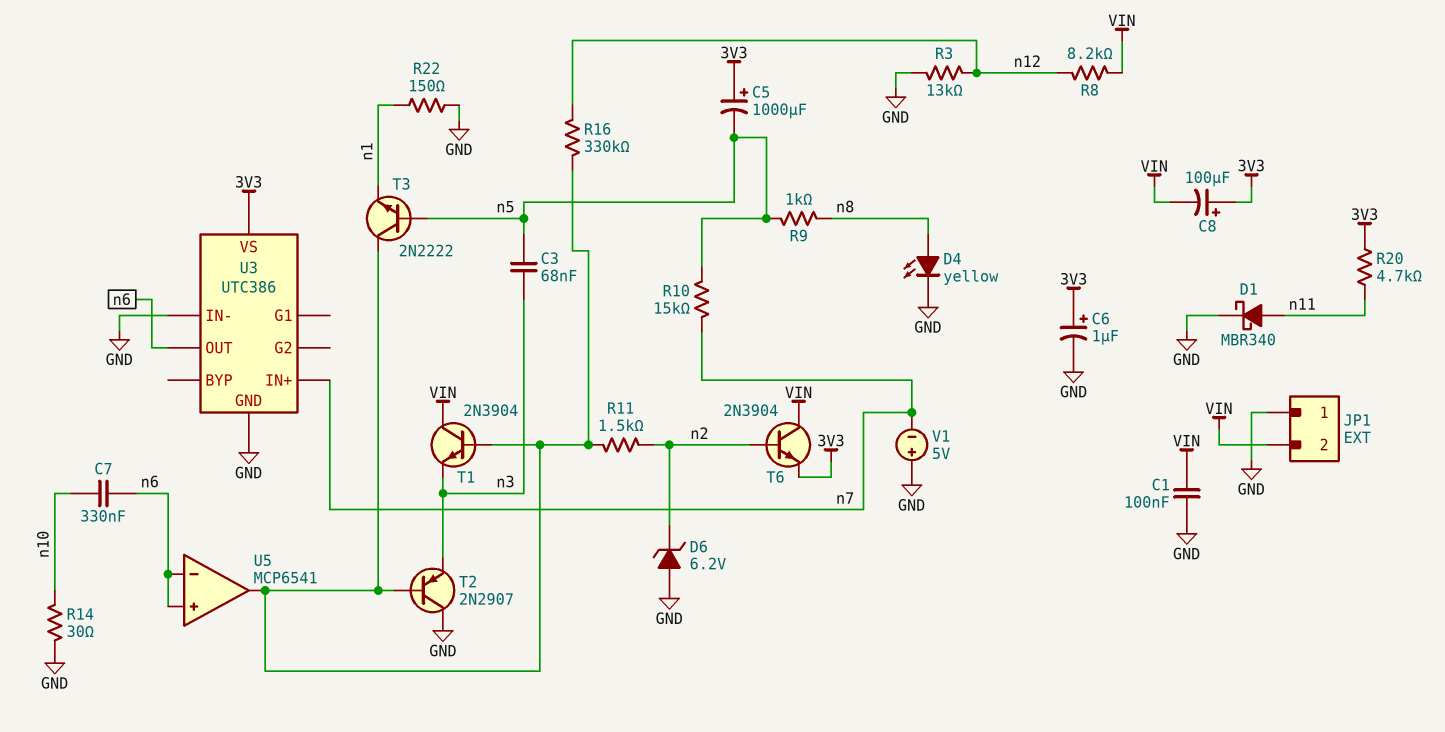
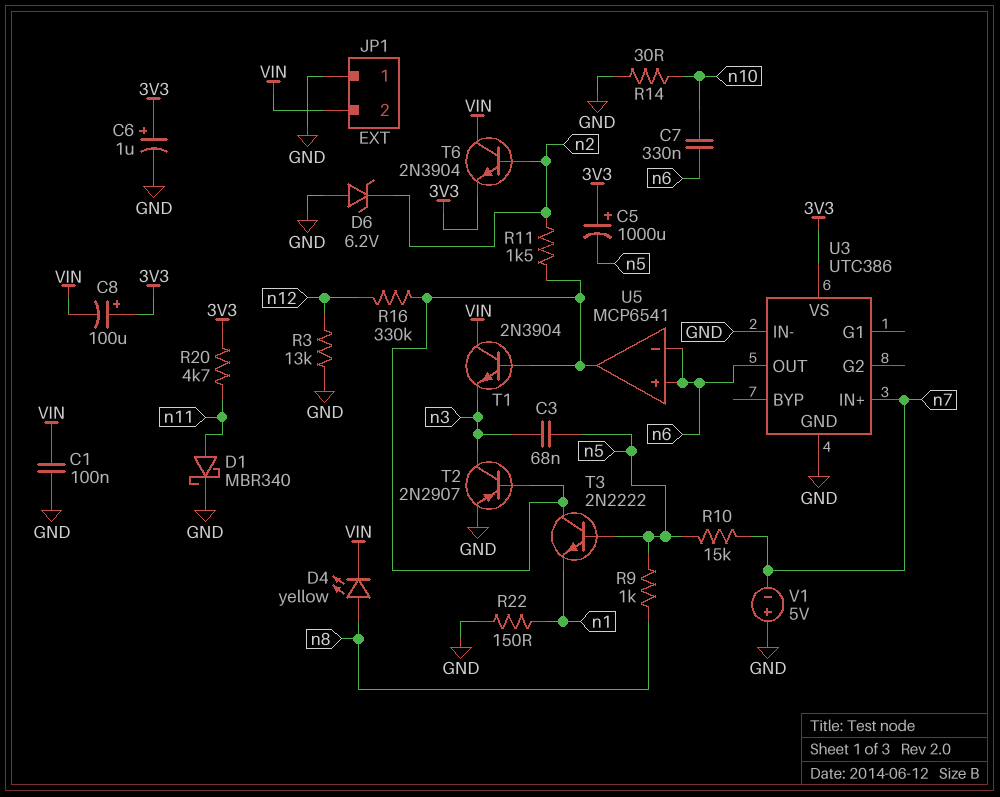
D4: LED yellow (A n8, K GND) -> LED yellow (A n8, K VIN)
R8: 8.2k (VIN, n12) -> none
T2: PNP 2N2907 (B U5/out, C GND, E n3) -> PNP 2N2907 (B U5/out, C n3, E GND)

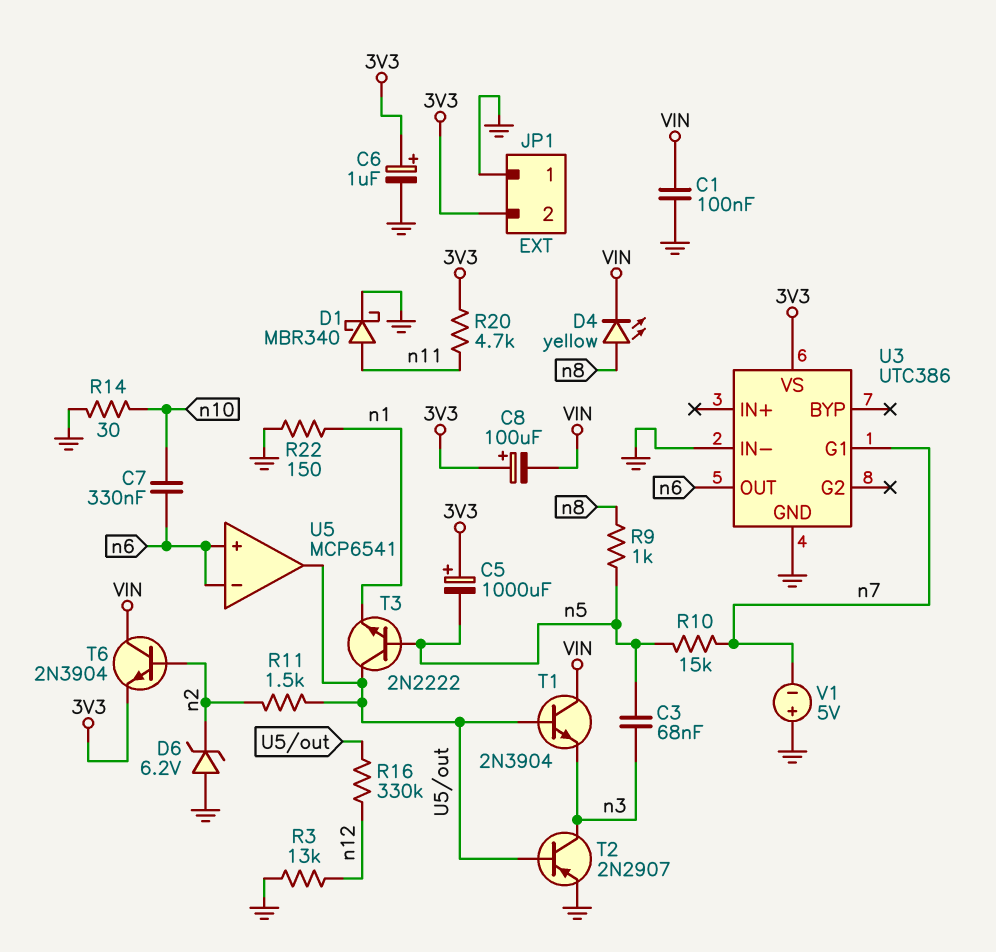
JP1 pin 2: VIN -> 3V3
U3 pin G1: none -> n7
U3 pin IN+: n7 -> none

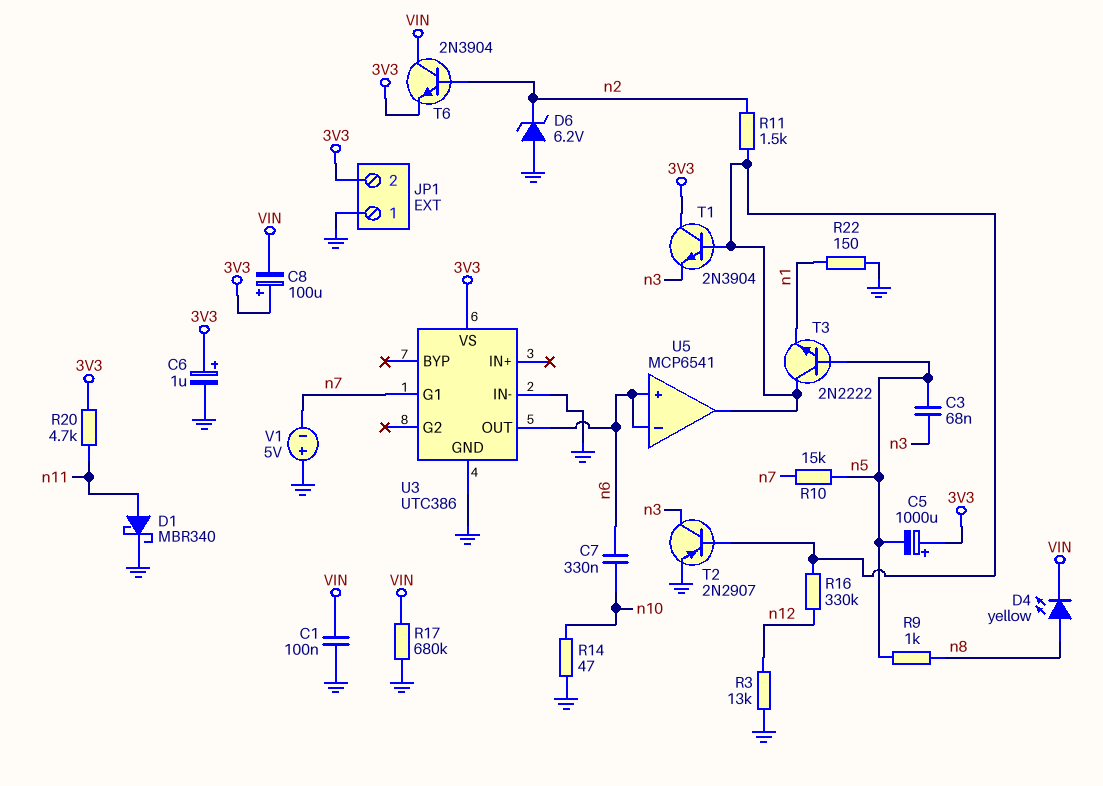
R14: 30 (GND, n10) -> 47 (GND, n10)
R17: none -> 680k (GND, VIN)
T1: NPN 2N3904 (B U5/out, C VIN, E n3) -> NPN 2N3904 (B U5/out, C 3V3, E n3)

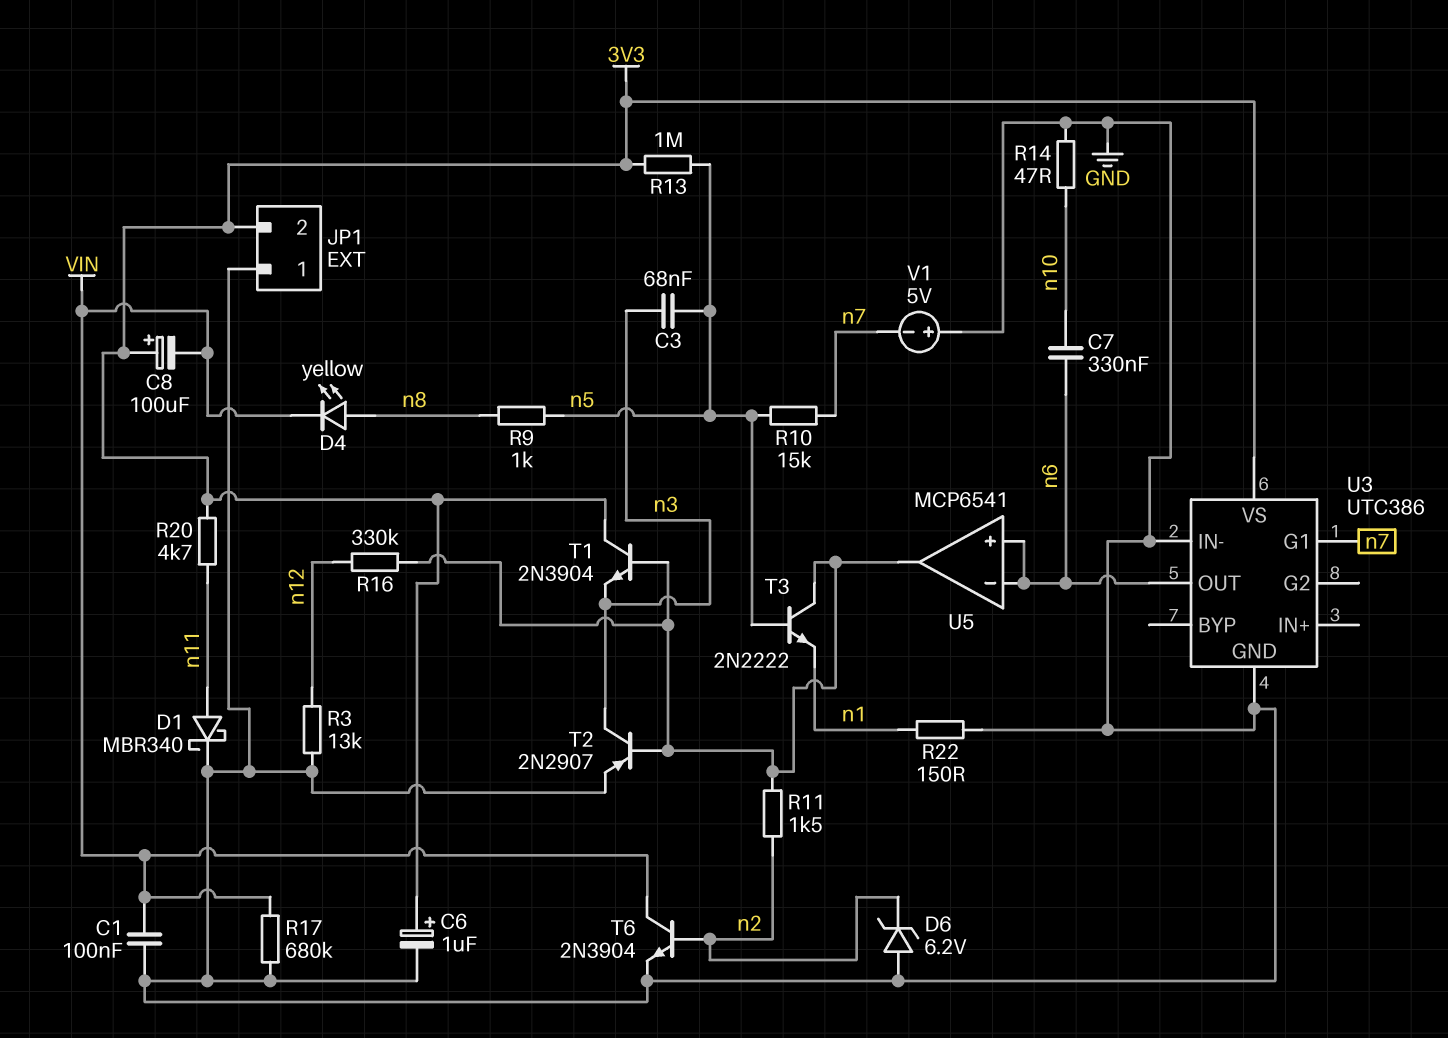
C5: 1000uF (plus 3V3, minus n5) -> none
R13: none -> 1M (3V3, n5)
T6: NPN 2N3904 (B n2, C VIN, E 3V3) -> NPN 2N3904 (B n2, C VIN, E GND)

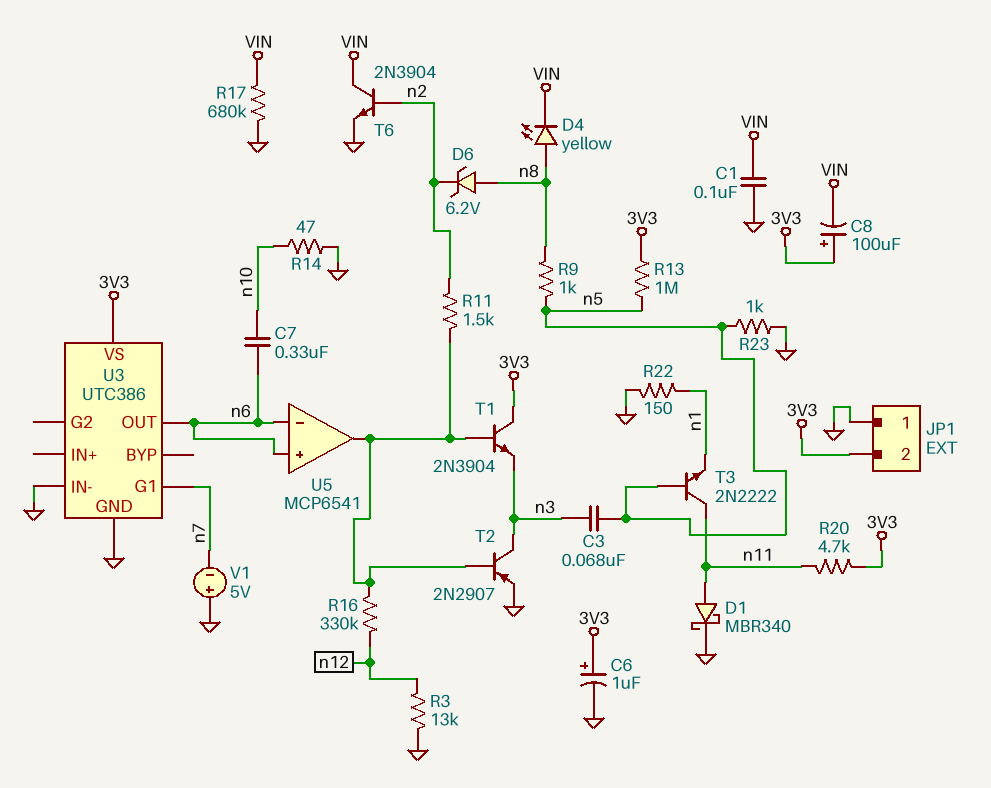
D6: zener 6.2V (A GND, K n2) -> zener 6.2V (A n8, K n2)
R10: 15k (n5, n7) -> none
R23: none -> 1k (GND, n5)
T3: NPN 2N2222 (B n5, C U5/out, E n1) -> NPN 2N2222 (B n5, C n11, E n1)

